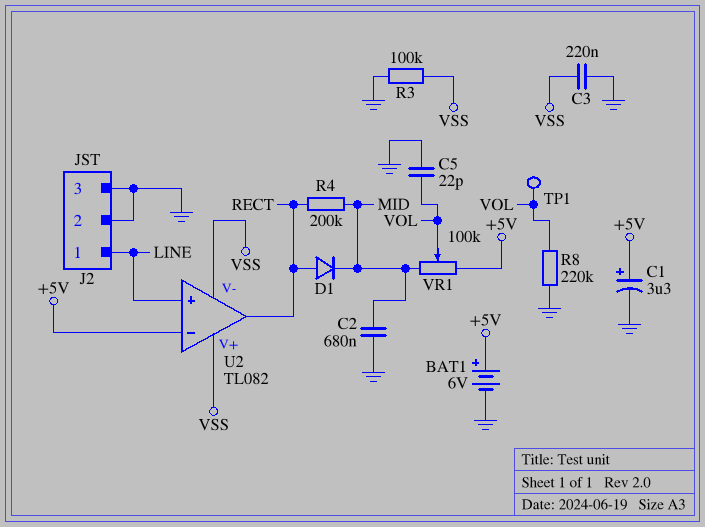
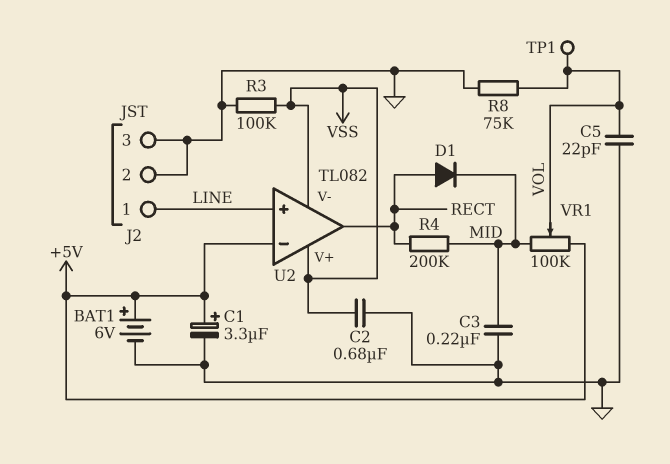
C2: 680nF (GND, MID) -> 680nF (GND, VSS)
C3: 220nF (GND, VSS) -> 220nF (GND, MID)
R8: 220k (GND, VOL) -> 75k (GND, VOL)

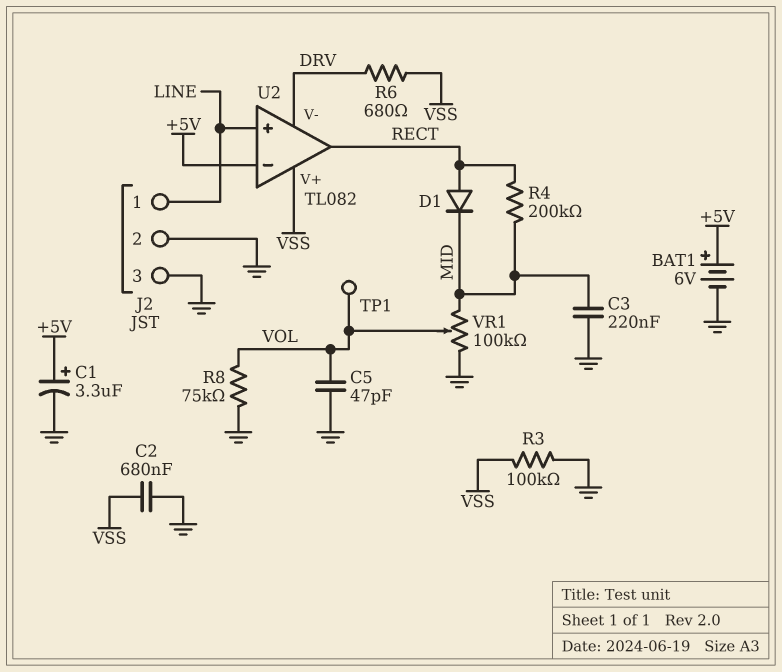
C5: 22pF (GND, VOL) -> 47pF (GND, VOL)
R6: none -> 680 (DRV, VSS)
U2 pin V-: VSS -> DRV
VR1: 100k (+5V, MID, wiper VOL) -> 100k (GND, MID, wiper VOL)

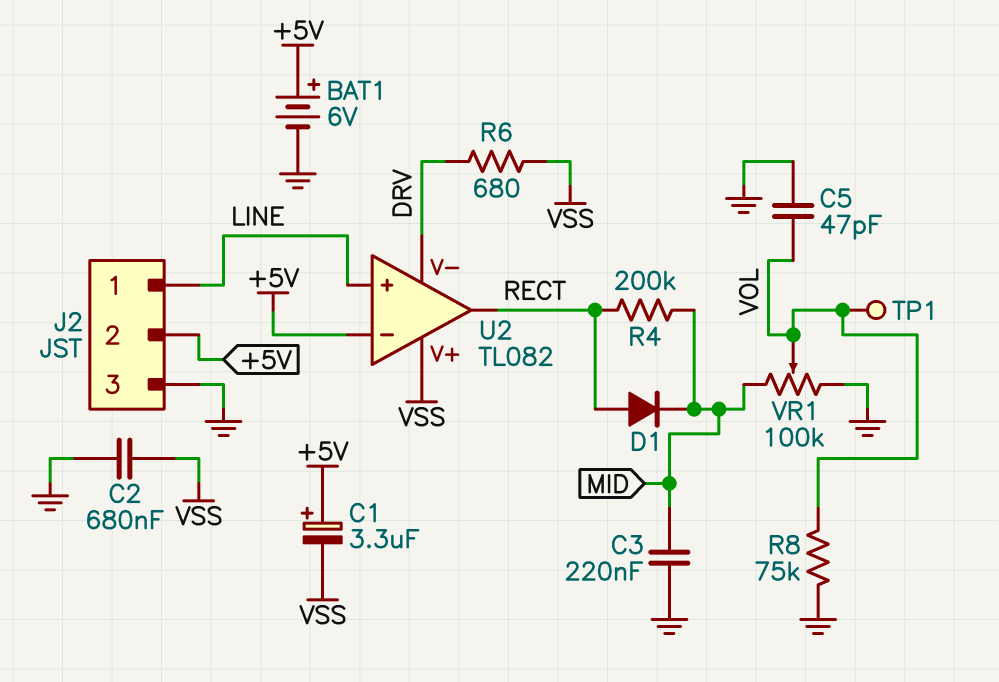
C1: 3.3uF (plus +5V, minus GND) -> 3.3uF (plus +5V, minus VSS)
J2 pin 2: GND -> +5V
R3: 100k (GND, VSS) -> none

